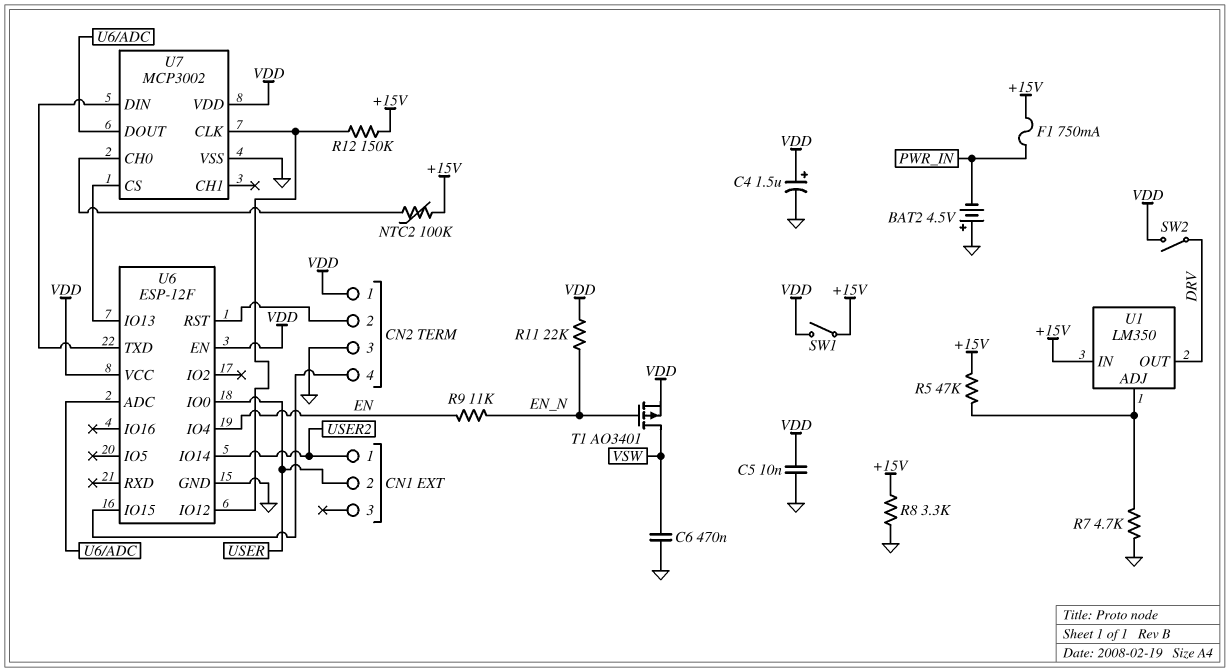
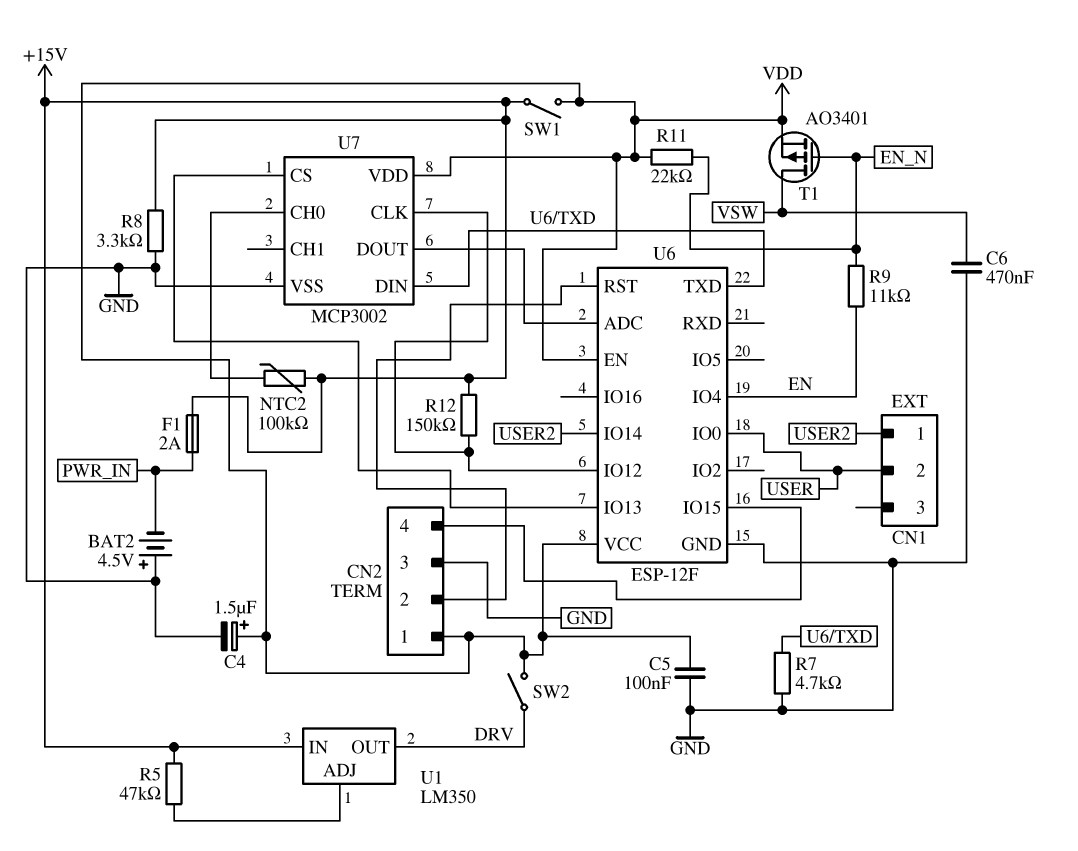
C5: 10nF (GND, VDD) -> 100nF (GND, VDD)
F1: 750mA (+15V, PWR_IN) -> 2A (+15V, PWR_IN)
R7: 4.7k (GND, U1/ADJ) -> 4.7k (GND, U6/TXD)

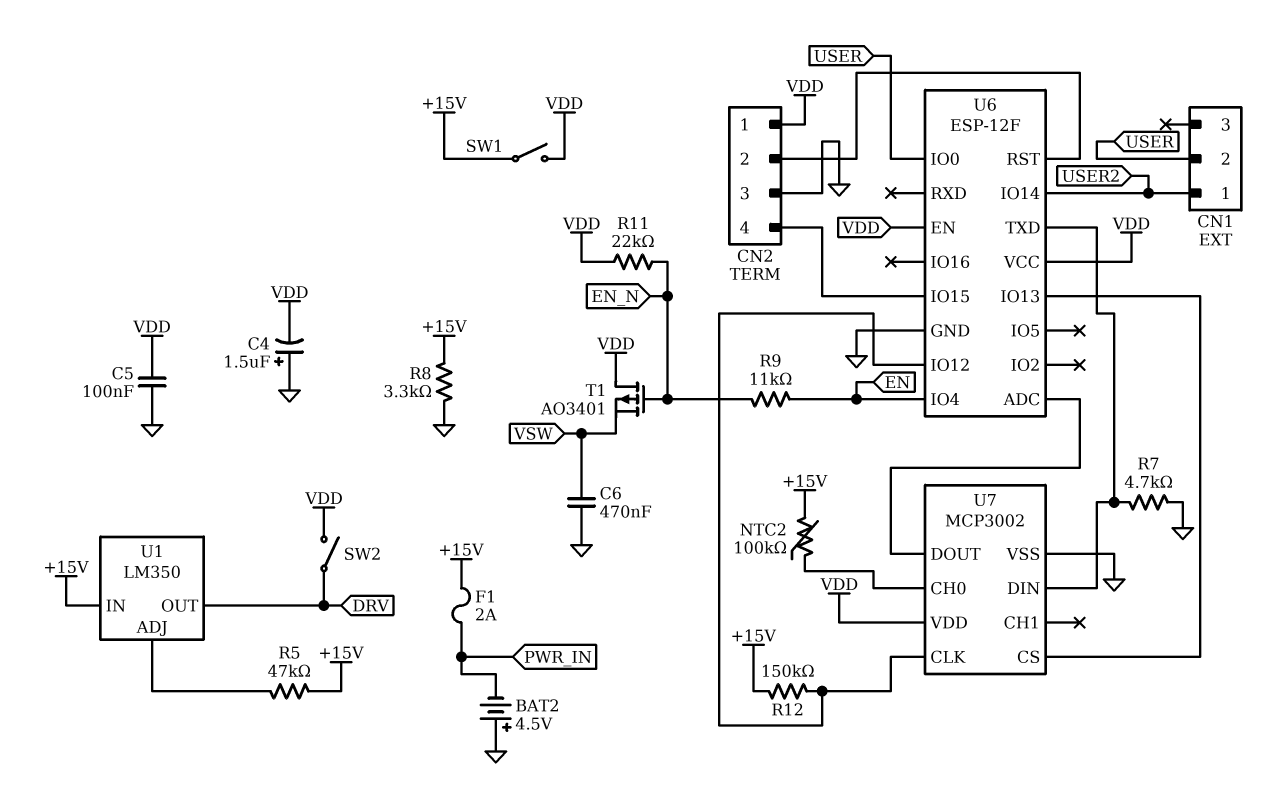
C4: 1.5uF (plus VDD, minus GND) -> 1.5uF (plus GND, minus VDD)
T1: PMOS AO3401 (G EN_N, D VSW, S VDD) -> PMOS AO3401 (G EN_N, D VDD, S VSW)

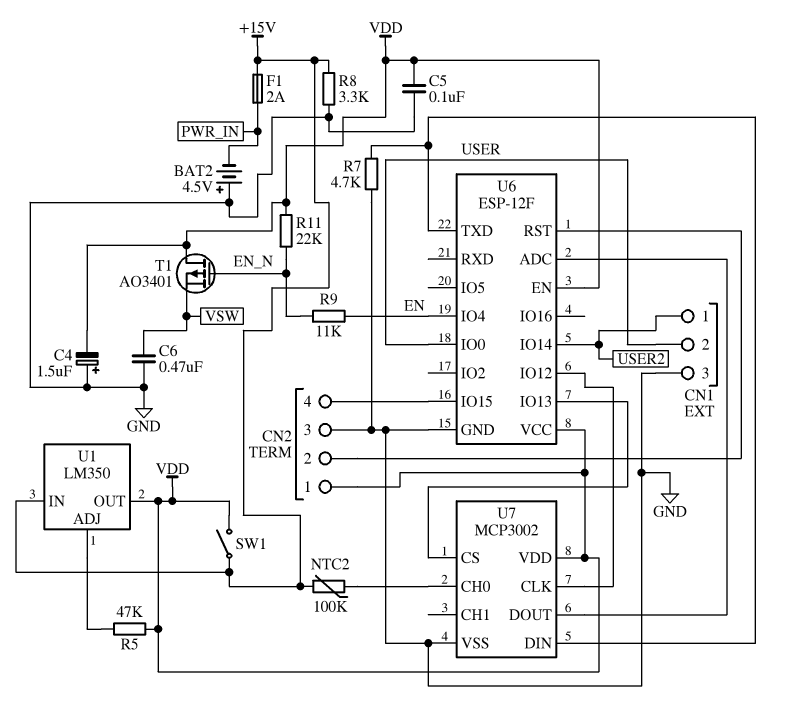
CN1 pin 3: none -> GND
R5: 47k (+15V, U1/ADJ) -> 47k (U1/ADJ, VDD)
R12: 150k (+15V, U6/IO12) -> none
SW2: switch (DRV, VDD) -> none
U1 pin OUT: DRV -> VDD

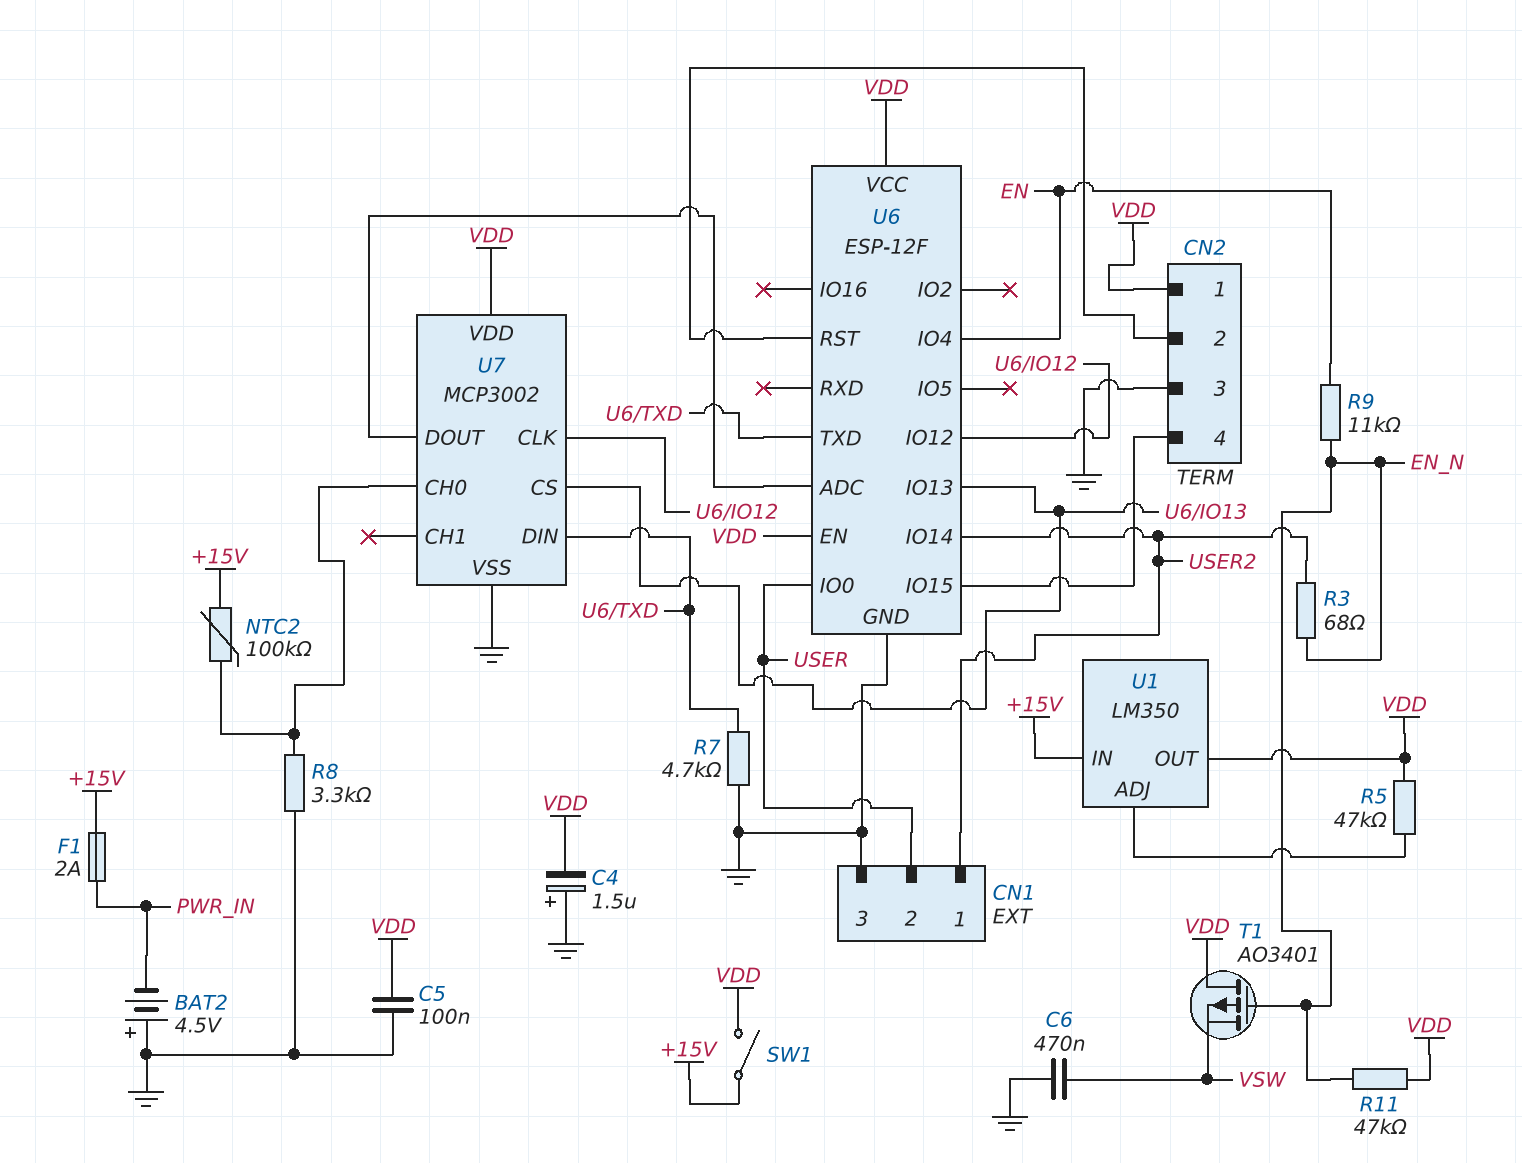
R3: none -> 68 (EN_N, USER2)
R8: 3.3k (+15V, GND) -> 3.3k (GND, U7/CH0)
R11: 22k (EN_N, VDD) -> 47k (EN_N, VDD)

